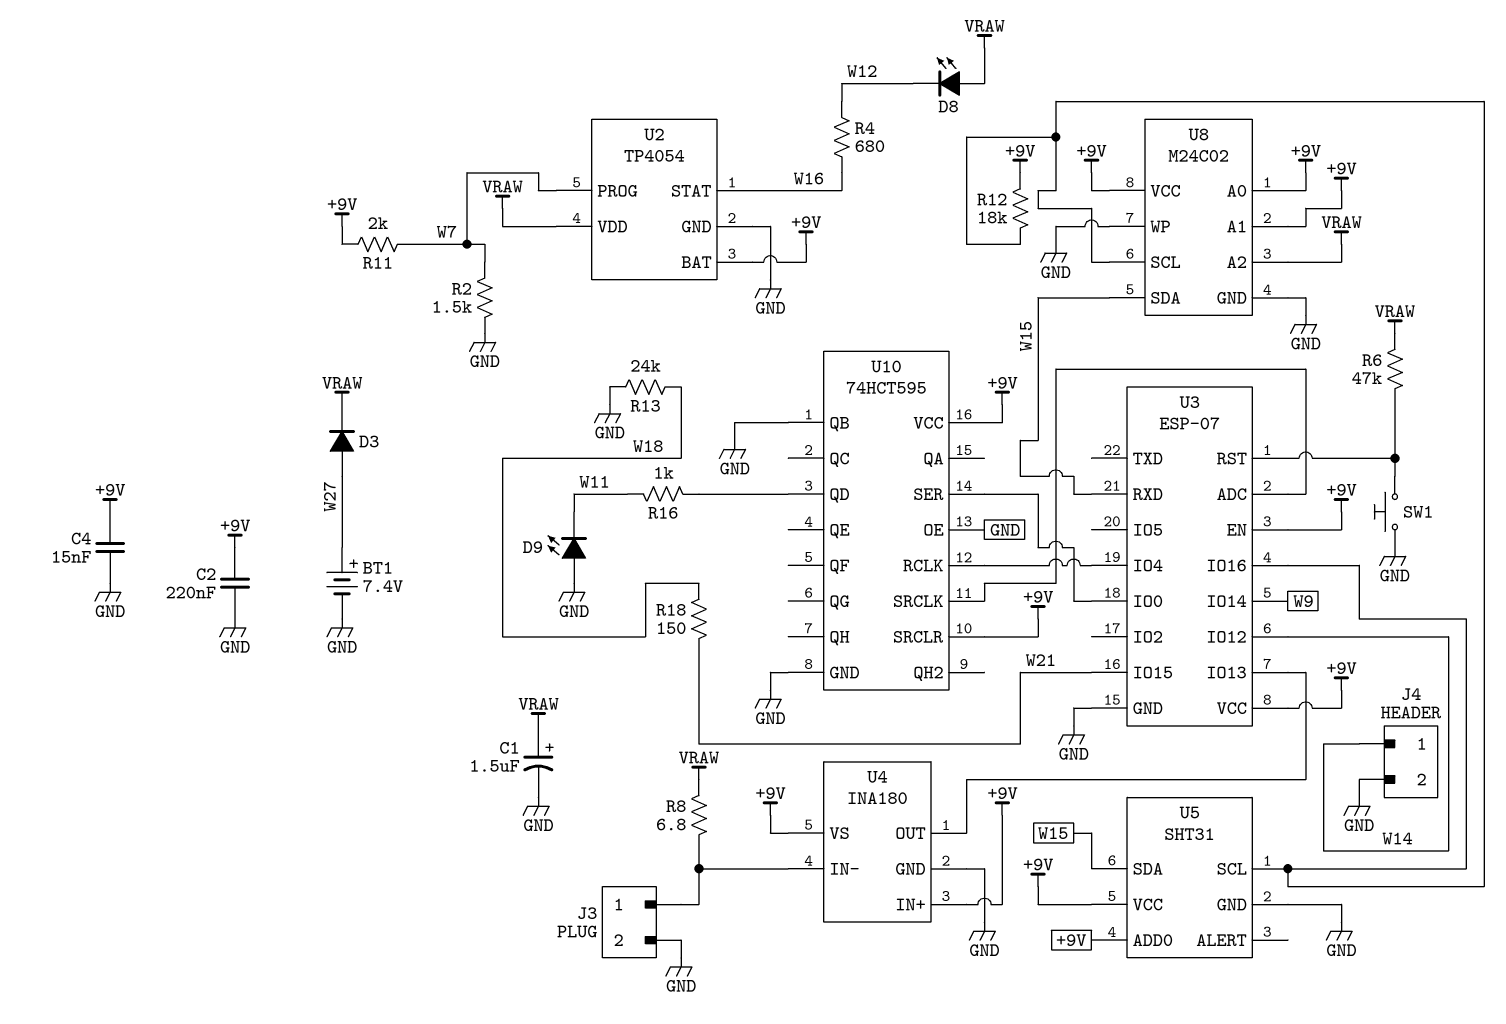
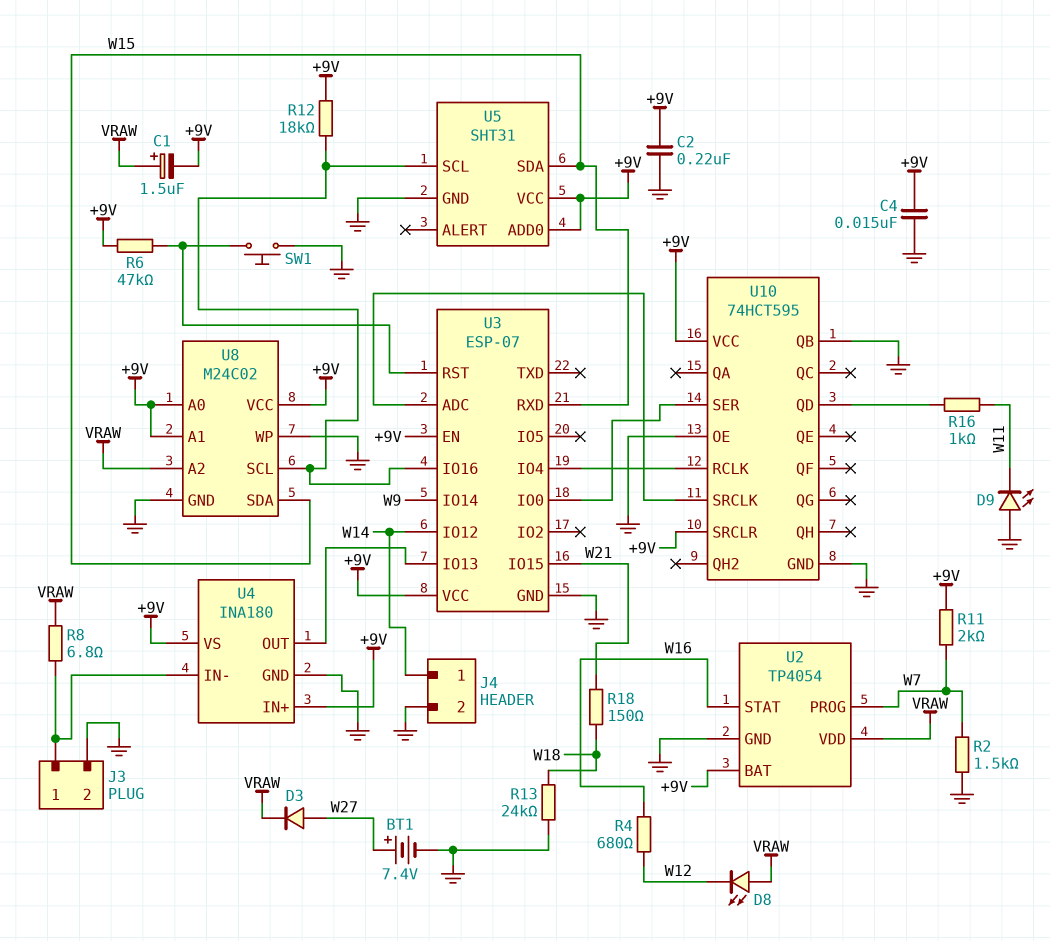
C1: 1.5uF (plus VRAW, minus GND) -> 1.5uF (plus VRAW, minus +9V)
R6: 47k (U3/RST, VRAW) -> 47k (+9V, U3/RST)

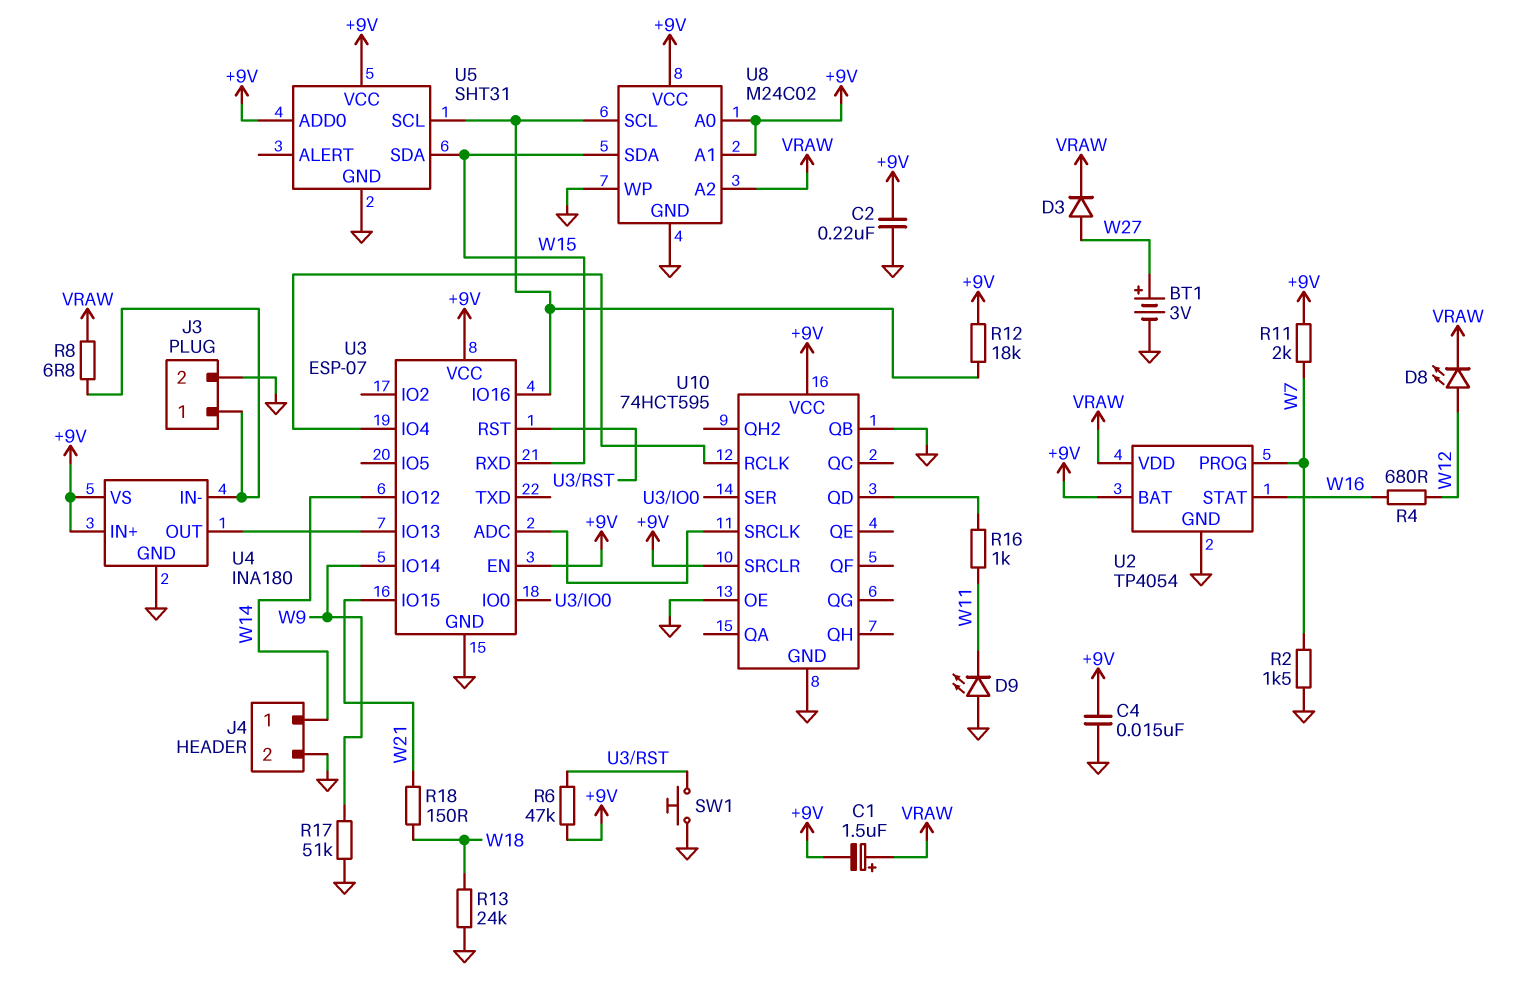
BT1: 7.4V (plus W27, minus GND) -> 3V (plus W27, minus GND)
D8: LED (A VRAW, K W12) -> LED (A W12, K VRAW)
R17: none -> 51k (GND, W9)

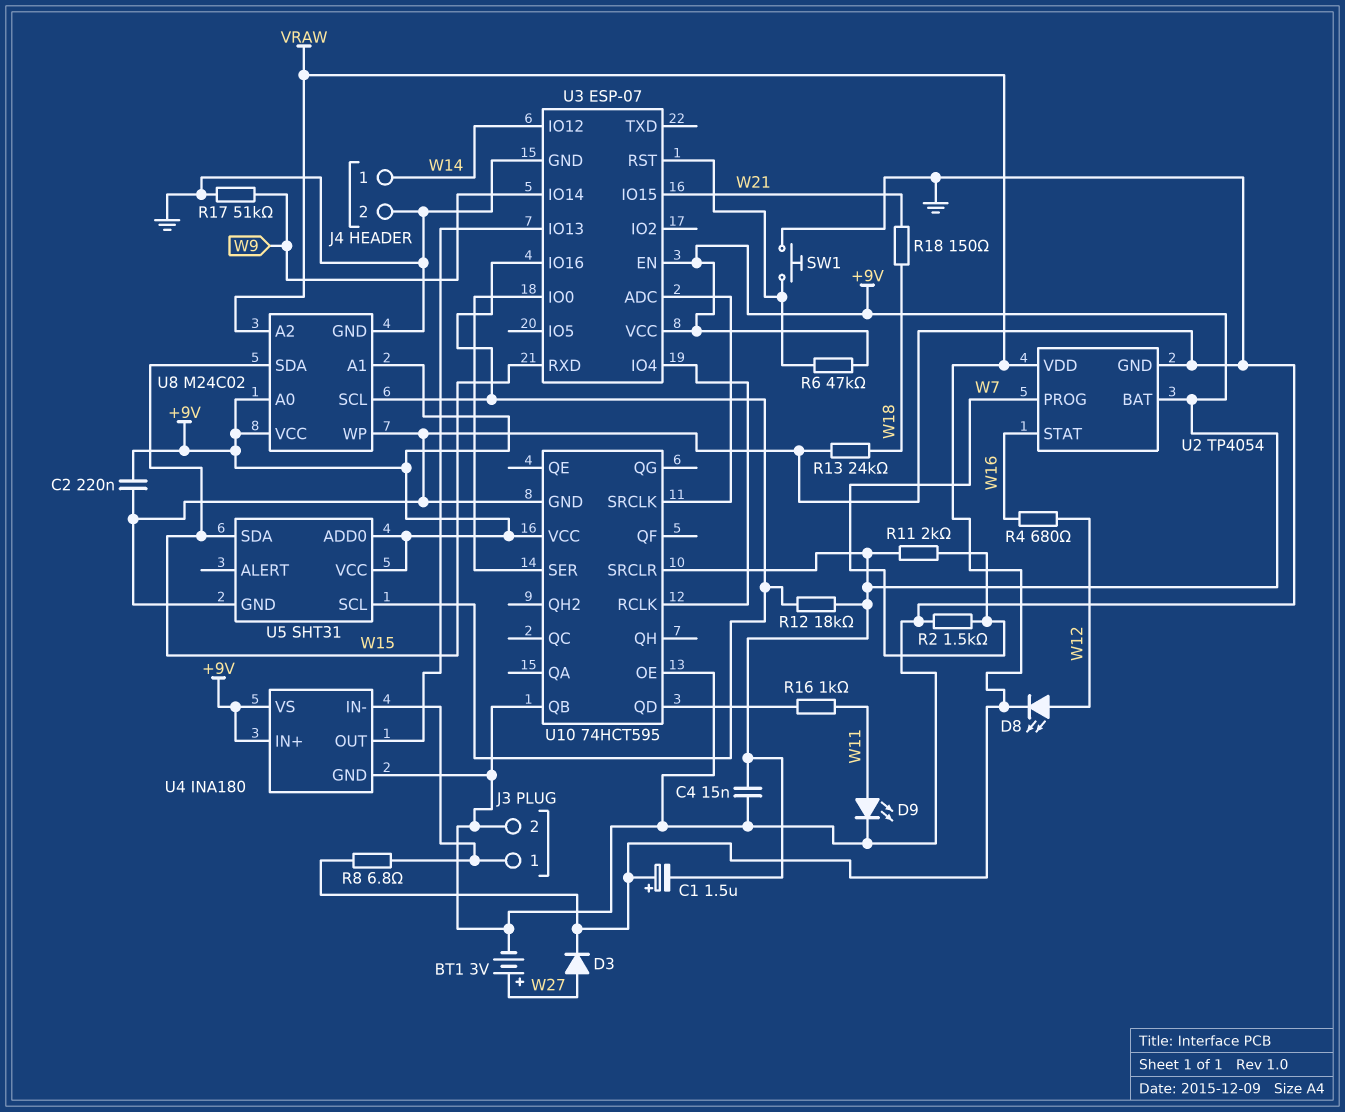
D9: LED (A GND, K W11) -> LED (A W11, K GND)

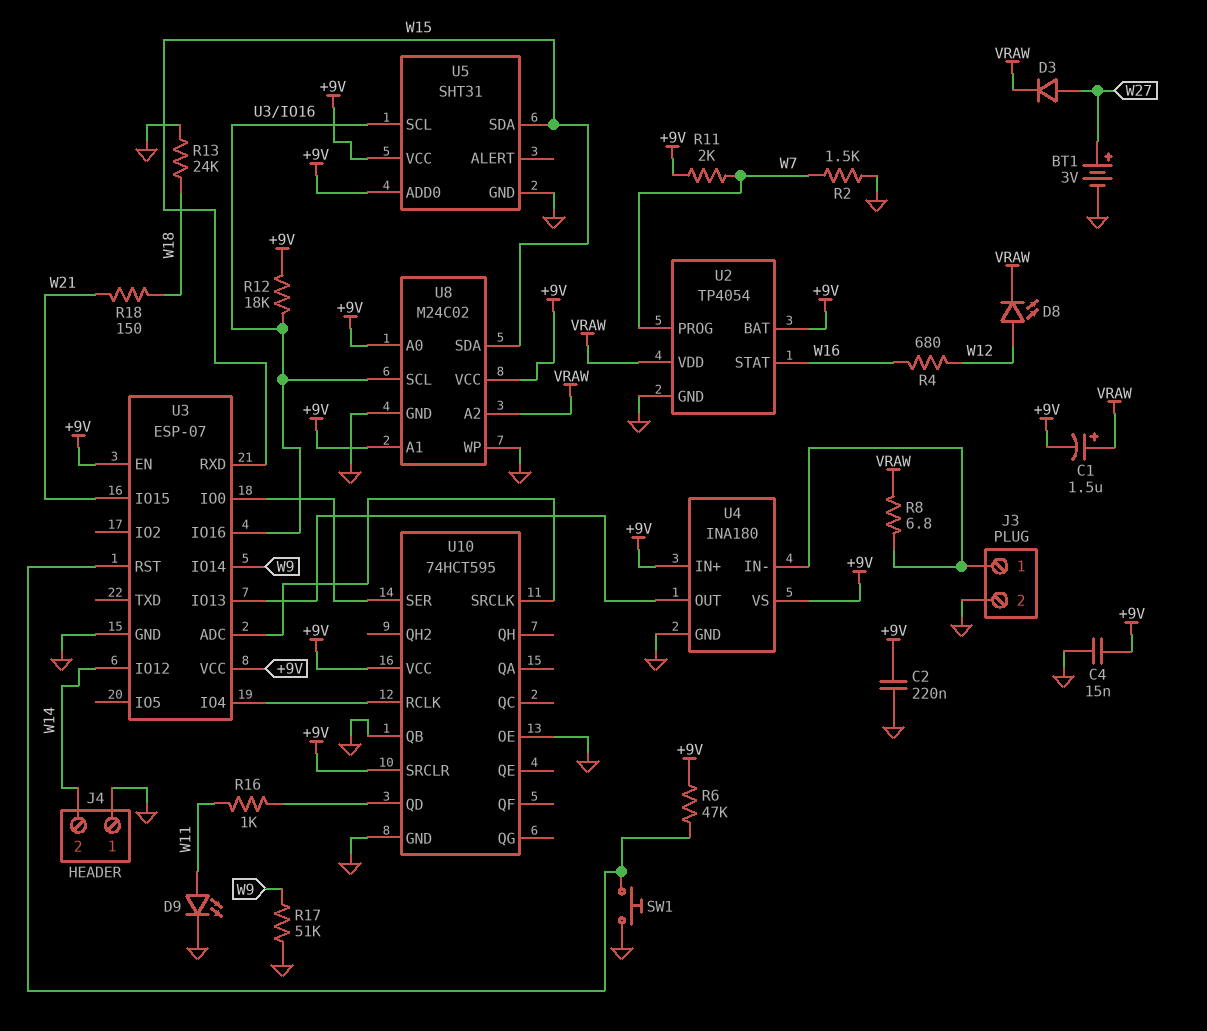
J4 pin 1: W14 -> GND
J4 pin 2: GND -> W14

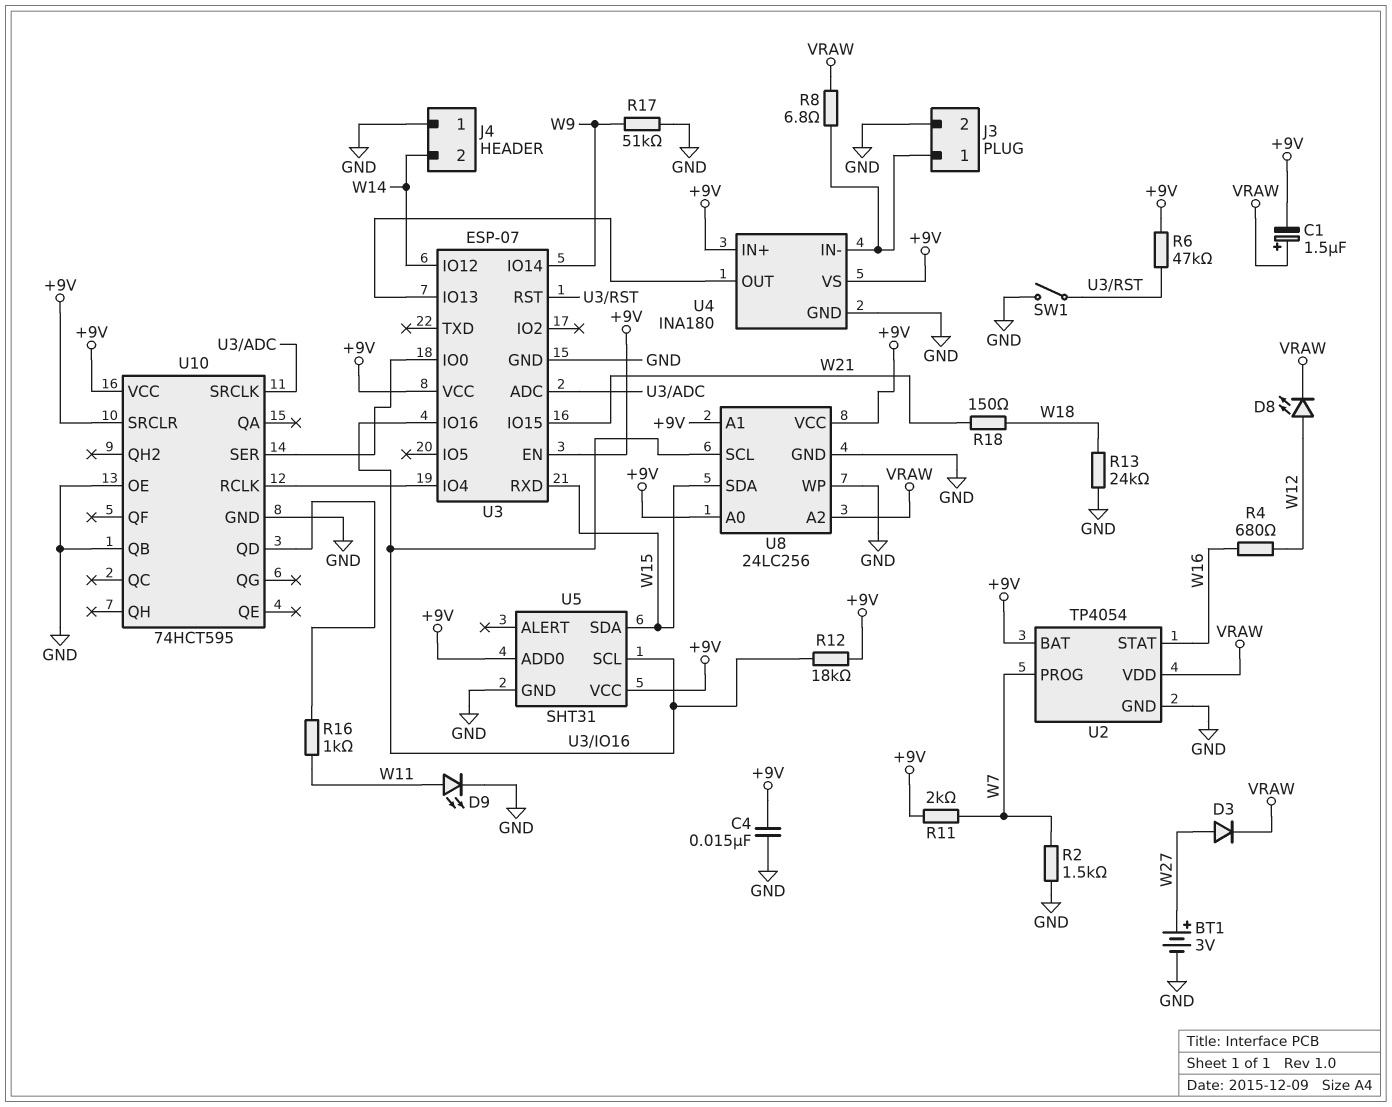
C2: 220nF (+9V, GND) -> none
SW1: button (GND, U3/RST) -> switch (GND, U3/RST)
U8: M24C02 -> 24LC256

